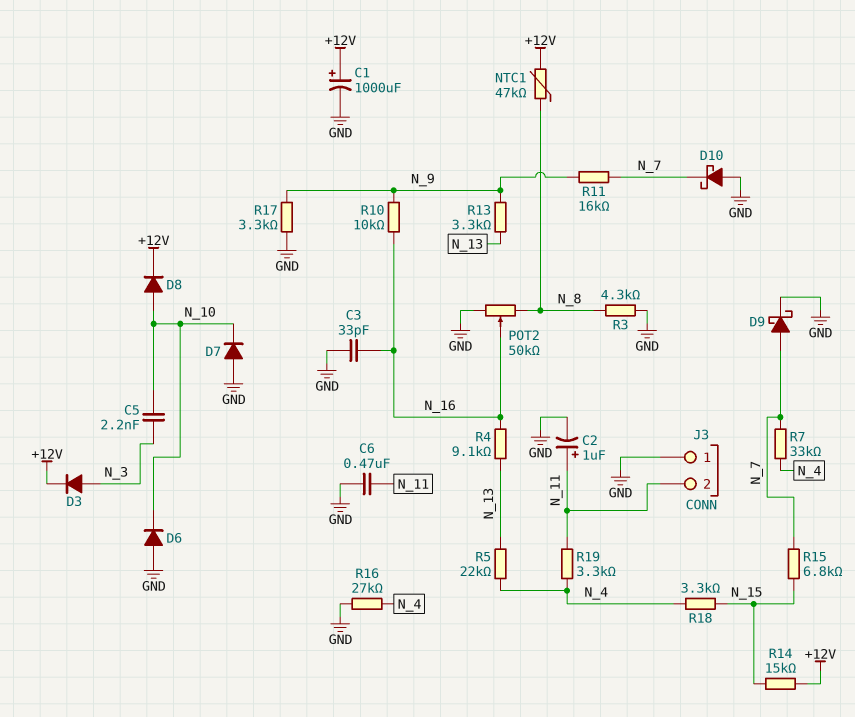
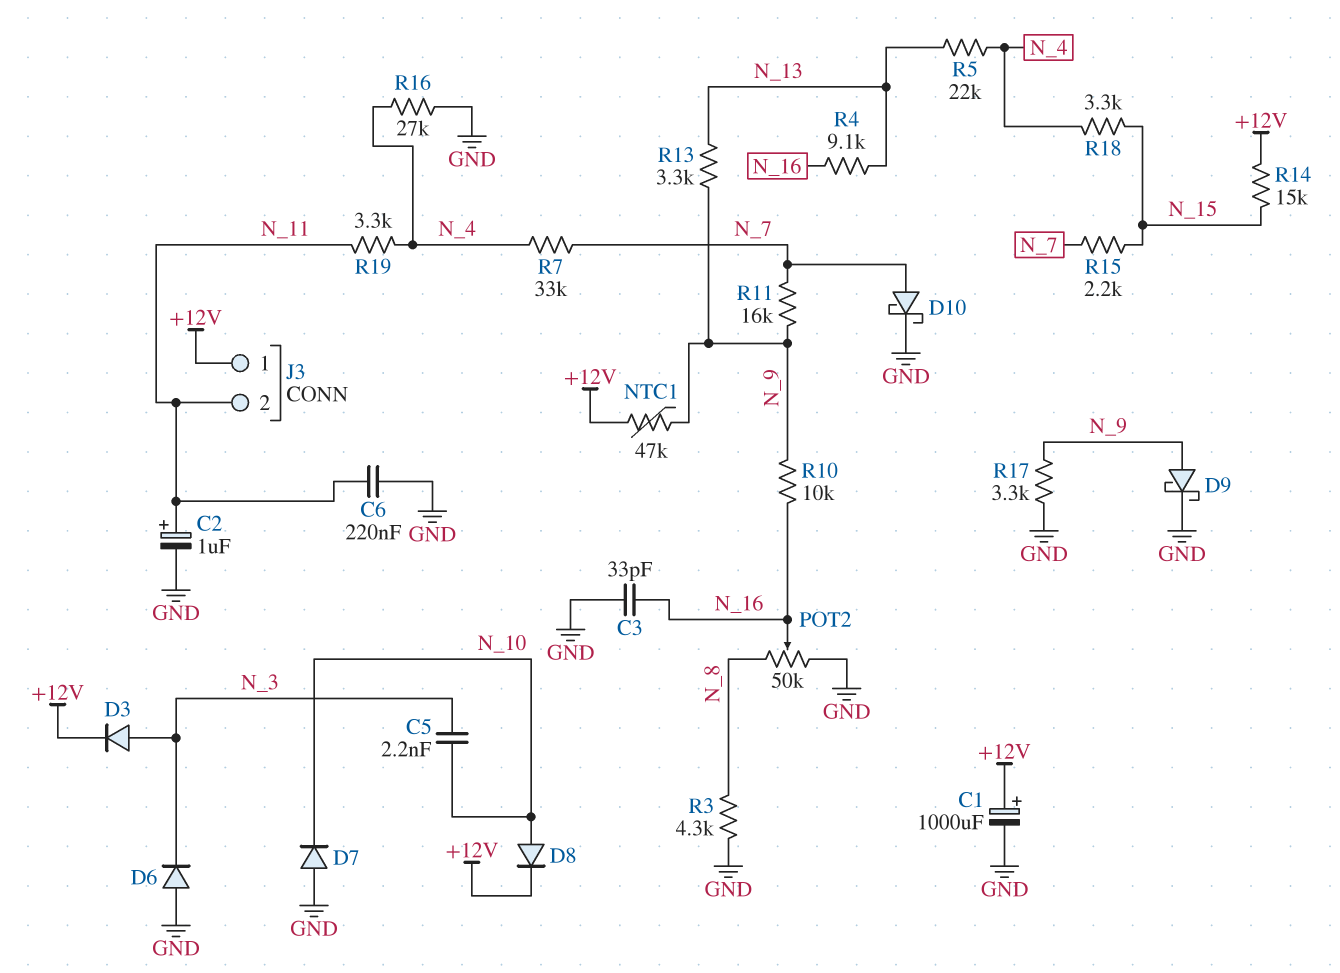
C6: 470nF (GND, N_11) -> 220nF (GND, N_11)
D6: diode (A GND, K N_10) -> diode (A GND, K N_3)
D9: schottky (A N_7, K GND) -> schottky (A N_9, K GND)
D10: schottky (A GND, K N_7) -> schottky (A N_7, K GND)
J3 pin 1: GND -> +12V
NTC1: 47k (+12V, N_8) -> 47k (+12V, N_9)
R15: 6.8k (N_7, N_15) -> 2.2k (N_7, N_15)

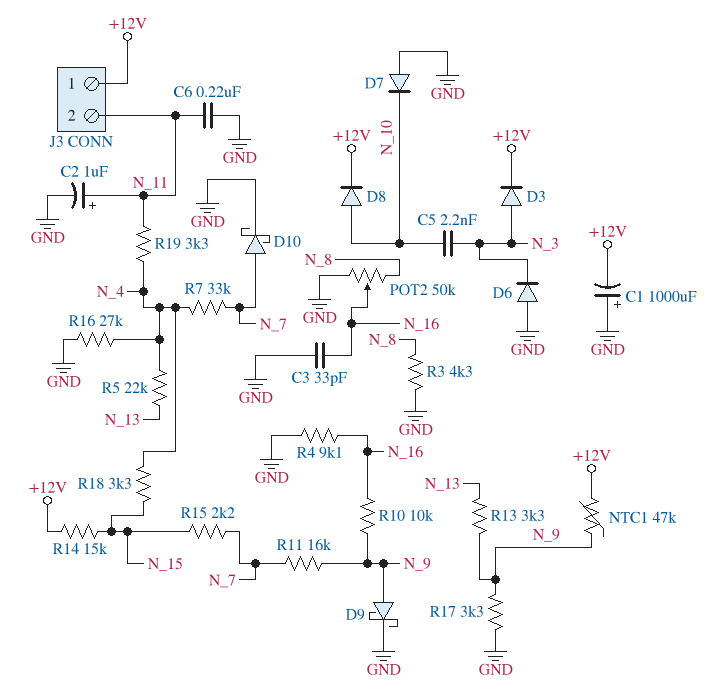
C1: 1000uF (plus +12V, minus GND) -> 1000uF (plus GND, minus +12V)
R4: 9.1k (N_13, N_16) -> 9.1k (GND, N_16)

